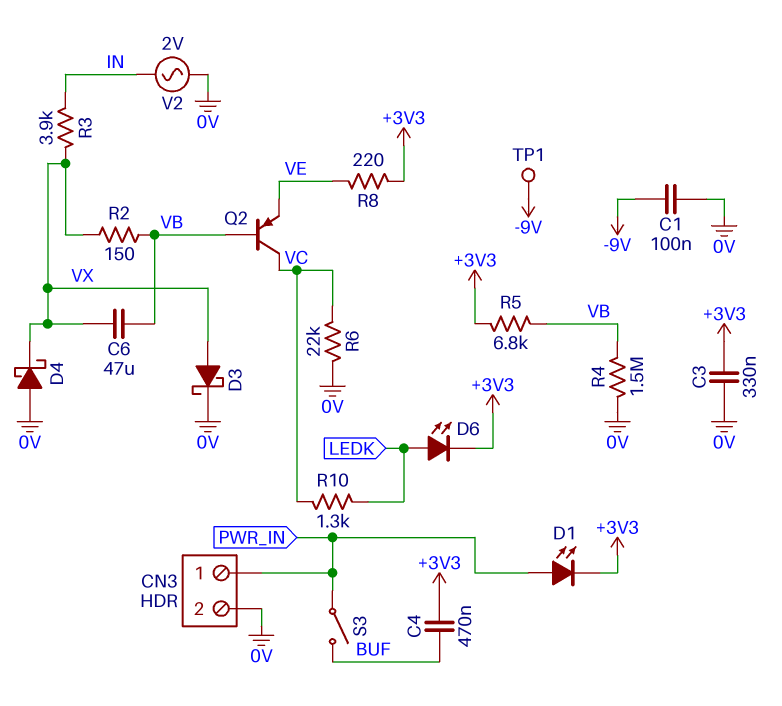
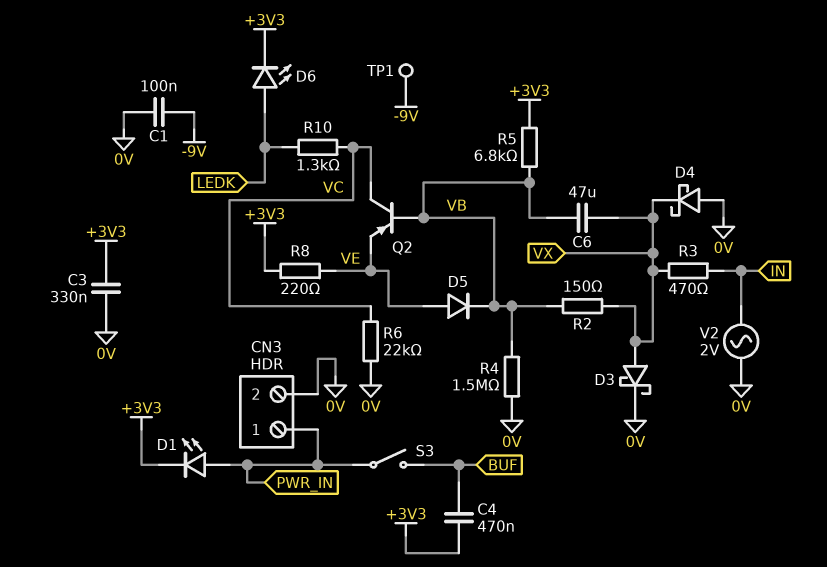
D5: none -> diode (A VE, K VB)
R3: 3.9k (IN, VX) -> 470 (IN, VX)

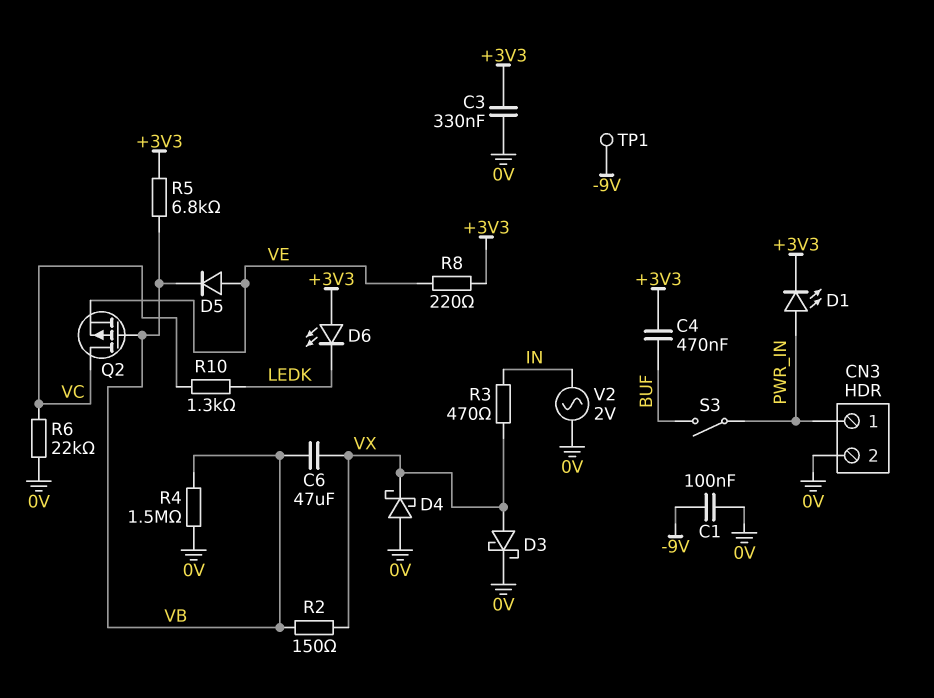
D6: LED (A LEDK, K +3V3) -> LED (A +3V3, K LEDK)
Q2: PNP (B VB, C VC, E VE) -> PMOS (G VB, D VC, S VE)

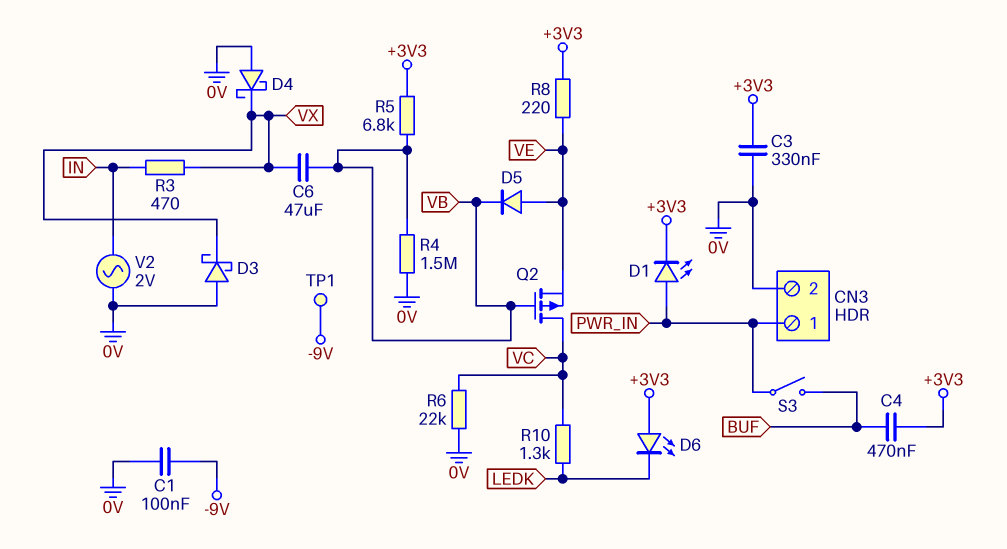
D3: schottky (A VX, K 0V) -> schottky (A 0V, K VX)
R2: 150 (VB, VX) -> none

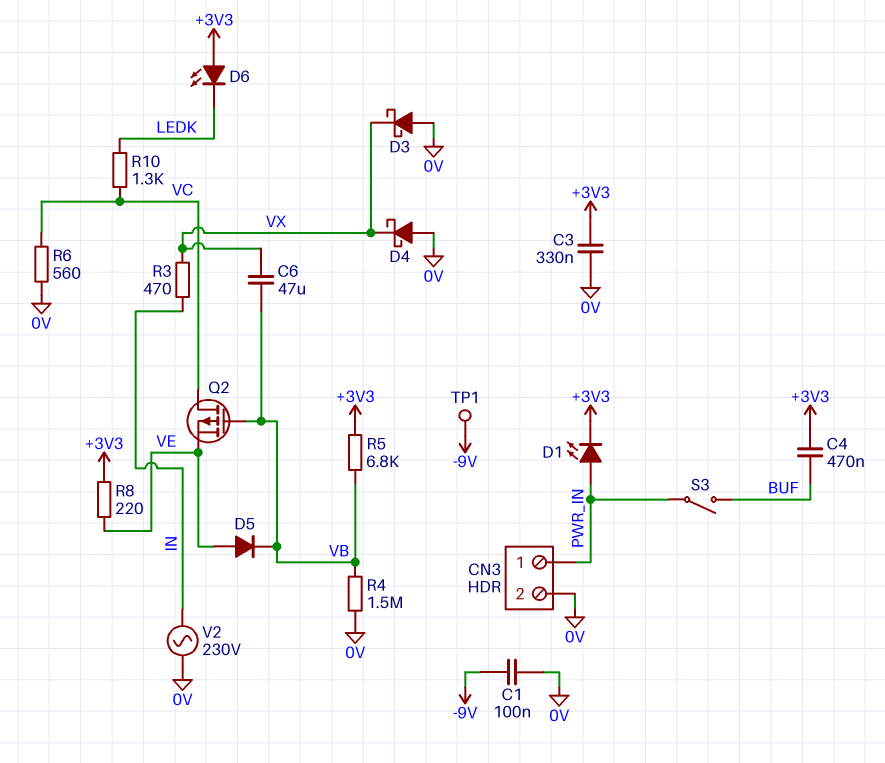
R6: 22k (0V, VC) -> 560 (0V, VC)
V2: AC 2V (0V, IN) -> AC 230V (0V, IN)

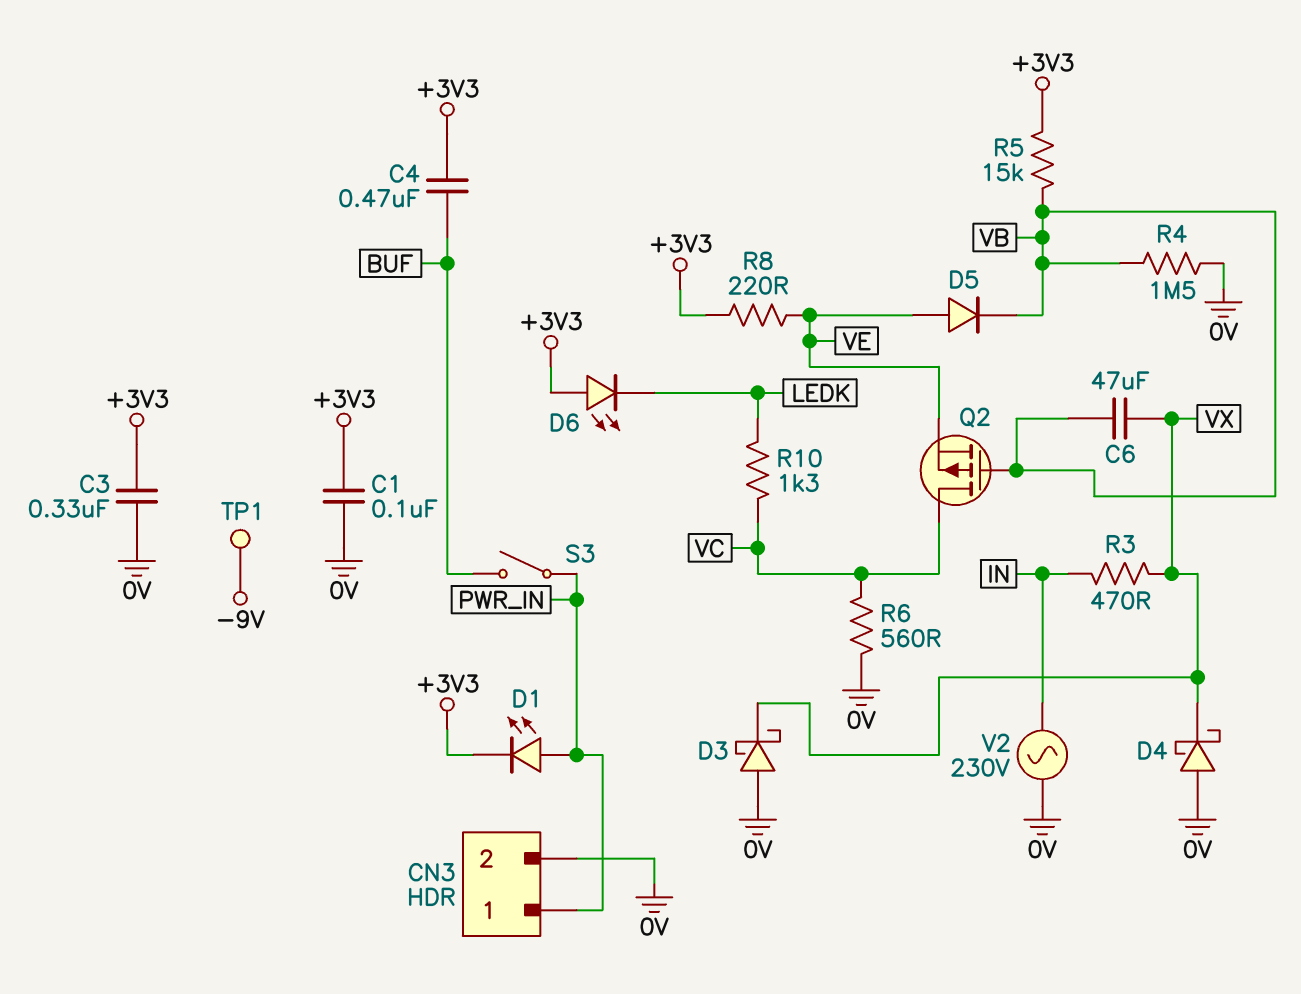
C1: 100nF (-9V, 0V) -> 100nF (+3V3, 0V)
R5: 6.8k (+3V3, VB) -> 15k (+3V3, VB)

